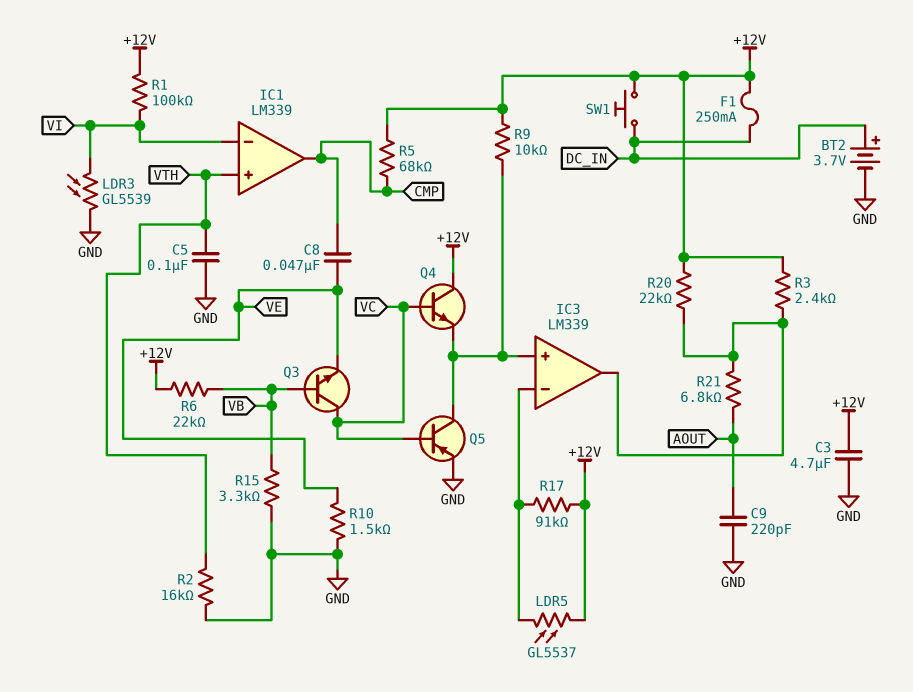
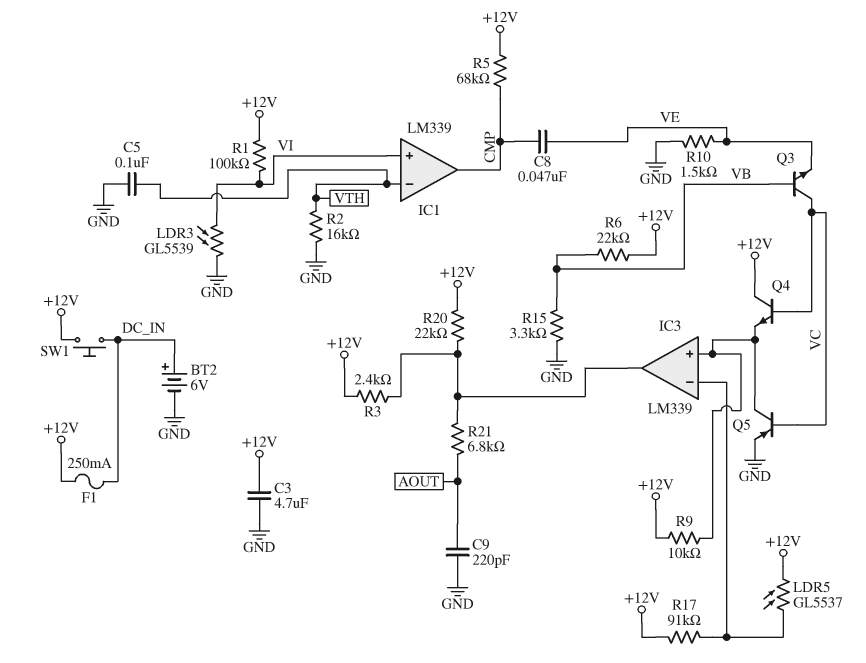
BT2: 3.7V (plus DC_IN, minus GND) -> 6V (plus DC_IN, minus GND)
IC1 pin in+: VTH -> VI
IC1 pin in-: VI -> VTH

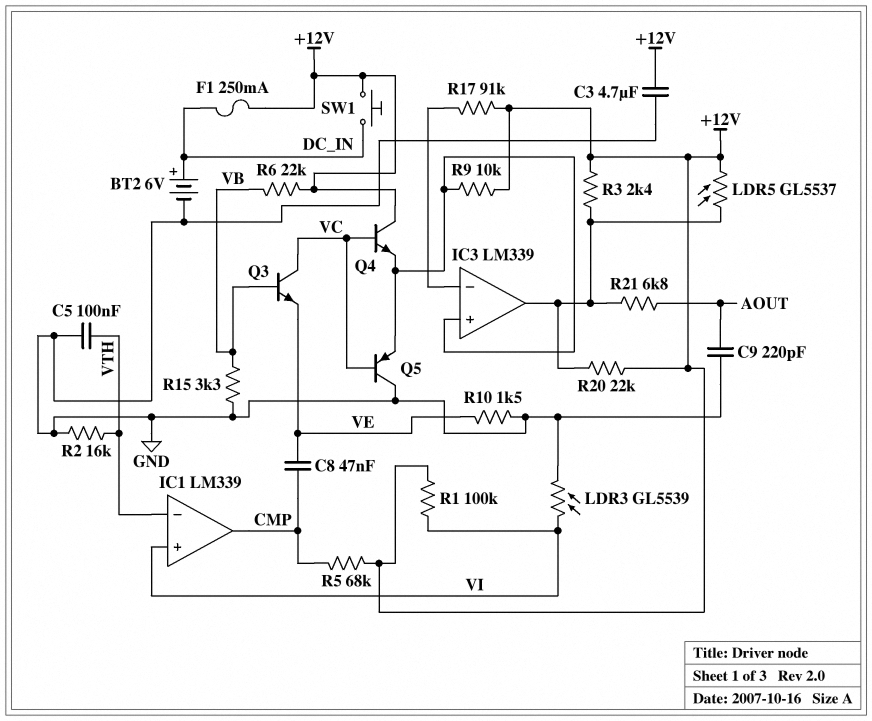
LDR5: GL5537 (+12V, IC3/in-) -> GL5537 (+12V, IC3/out)
Q5: PNP (B VC, C IC3/in+, E GND) -> PNP (B VC, C GND, E IC3/in+)

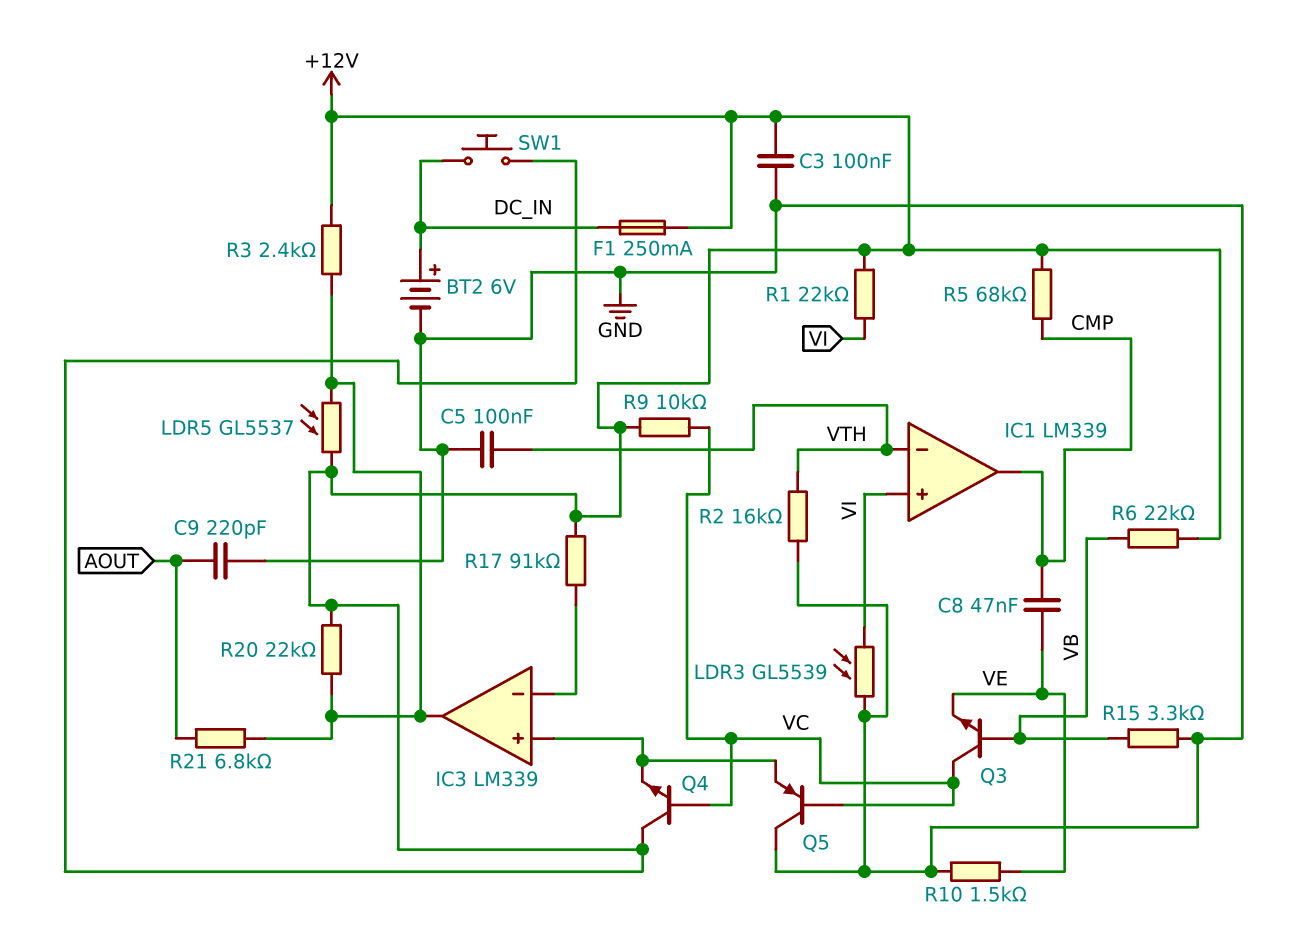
C3: 4.7uF (+12V, GND) -> 100nF (+12V, GND)
R1: 100k (+12V, VI) -> 22k (+12V, VI)
R9: 10k (+12V, IC3/in+) -> 10k (+12V, VC)

